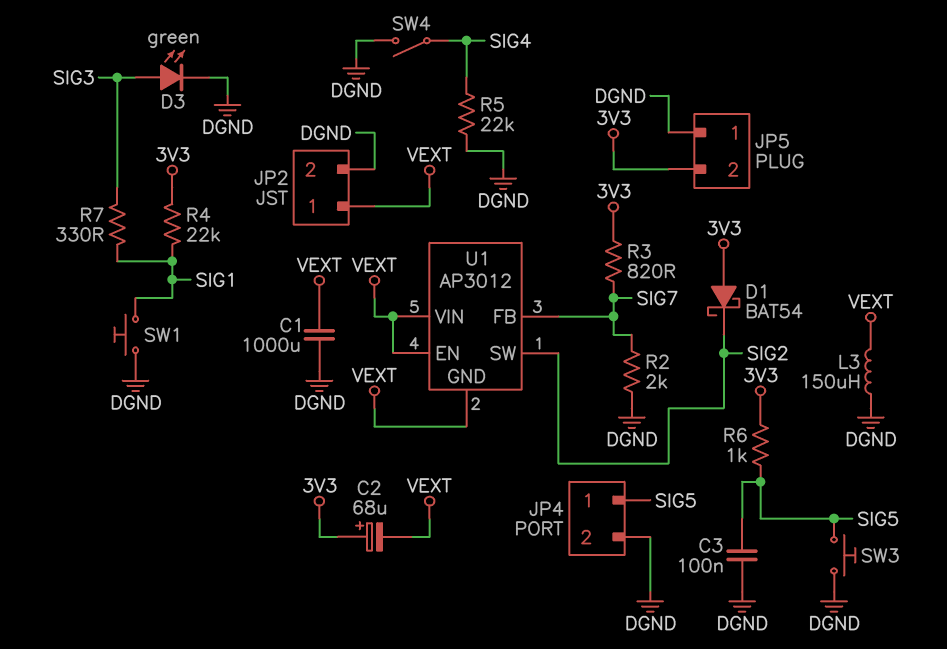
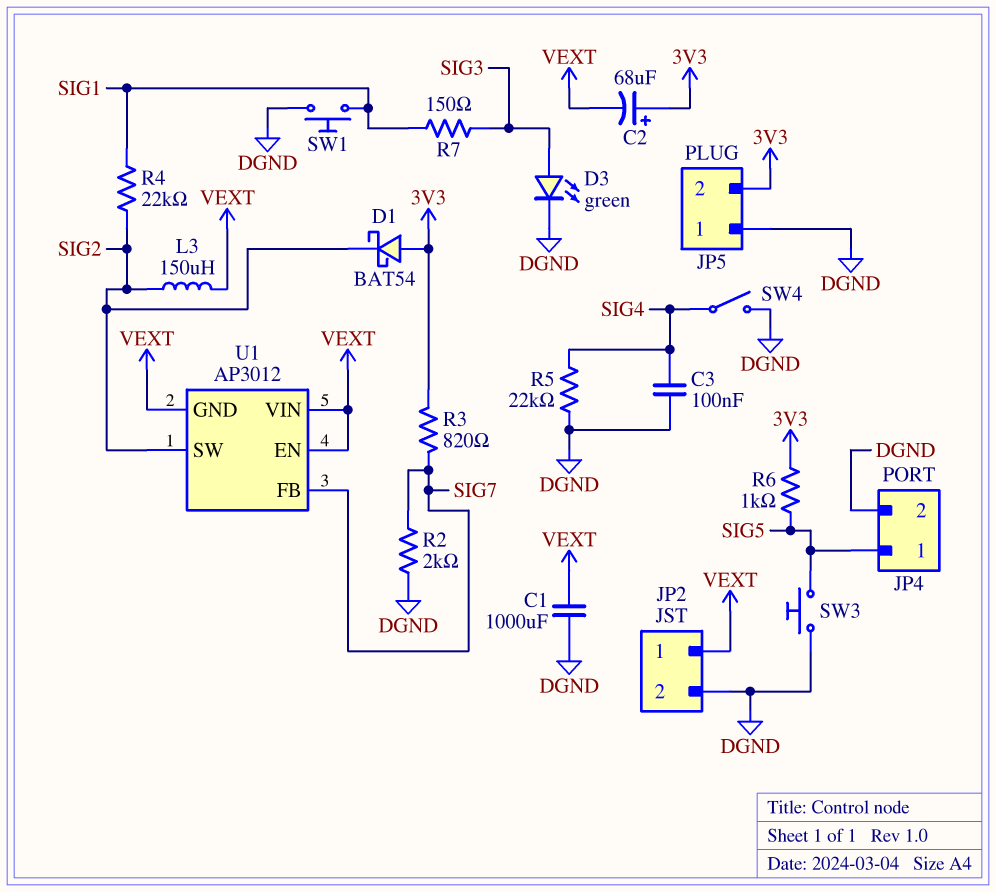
C3: 100nF (DGND, SIG5) -> 100nF (DGND, SIG4)
L3: 150uH (DGND, VEXT) -> 150uH (SIG2, VEXT)
R4: 22k (3V3, SIG1) -> 22k (SIG1, SIG2)
R7: 330 (SIG1, SIG3) -> 150 (SIG1, SIG3)

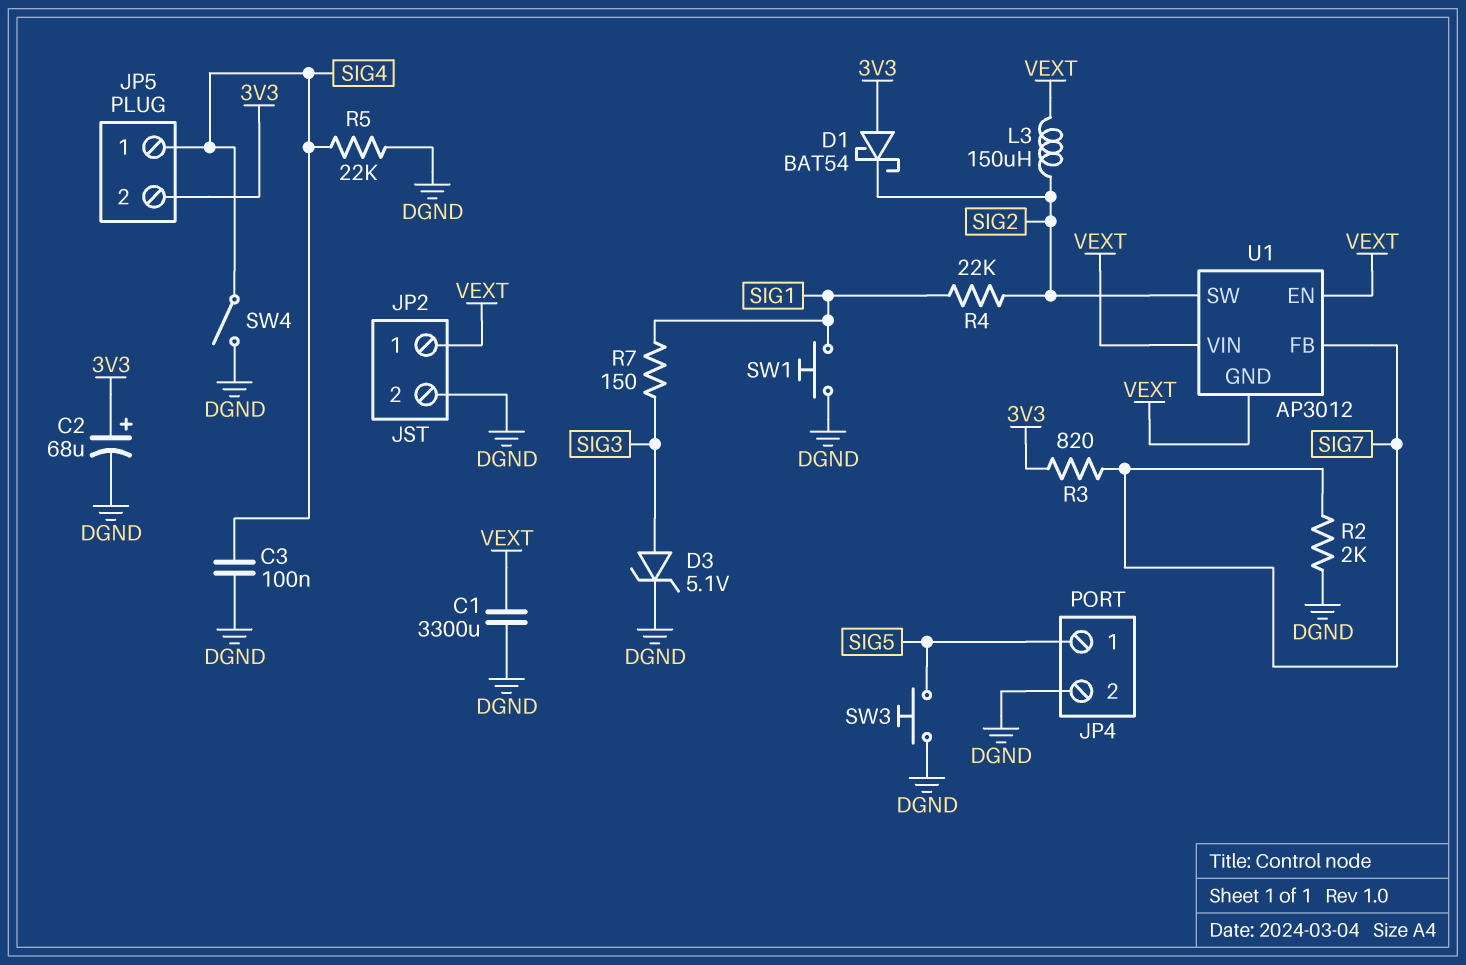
C1: 1000uF (DGND, VEXT) -> 3300uF (DGND, VEXT)
C2: 68uF (plus 3V3, minus VEXT) -> 68uF (plus 3V3, minus DGND)
D3: LED green (A SIG3, K DGND) -> zener 5.1V (A SIG3, K DGND)
JP5 pin 1: DGND -> SIG4
R6: 1k (3V3, SIG5) -> none

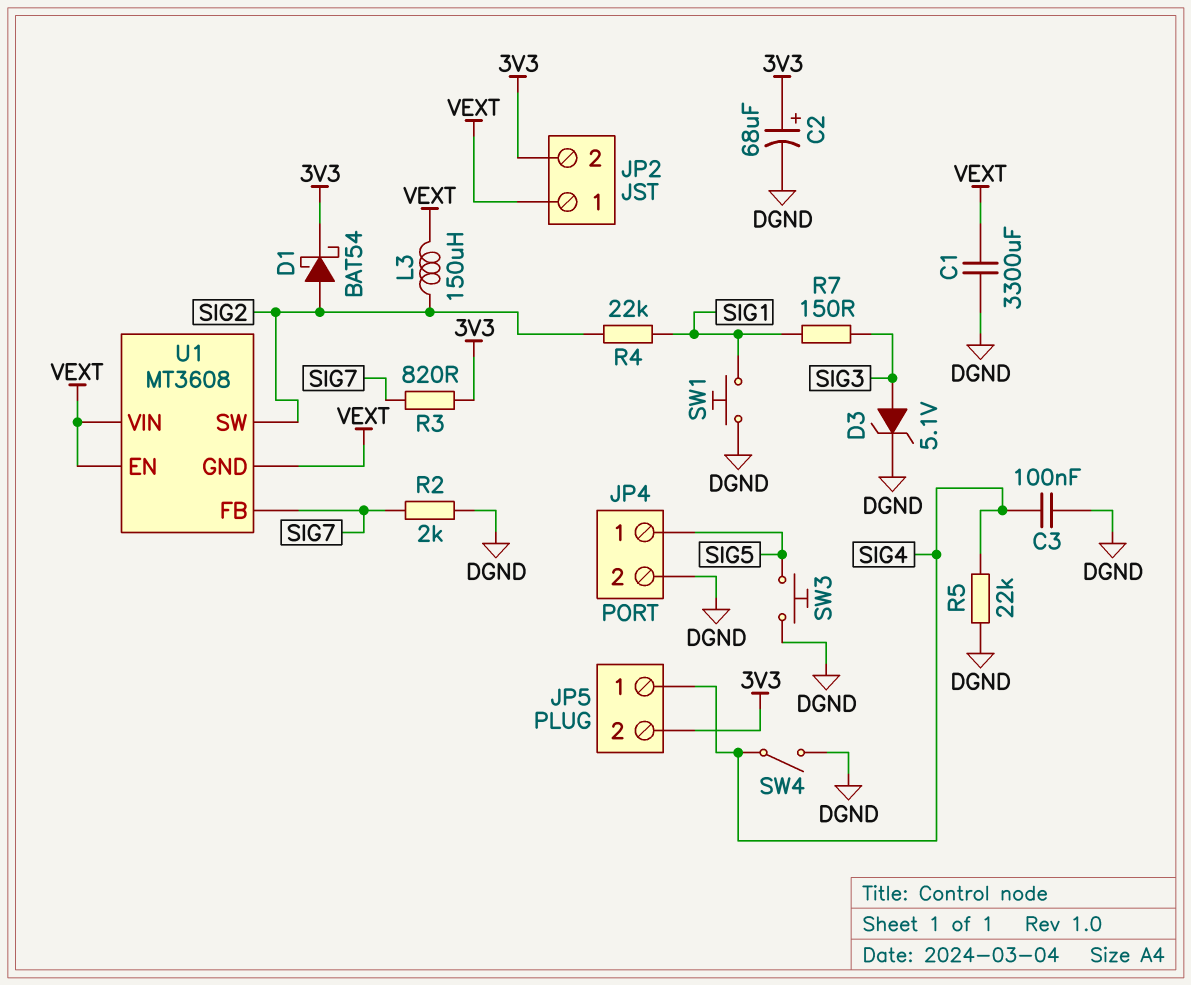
D1: schottky BAT54 (A 3V3, K SIG2) -> schottky BAT54 (A SIG2, K 3V3)
JP2 pin 2: DGND -> 3V3
U1: AP3012 -> MT3608

